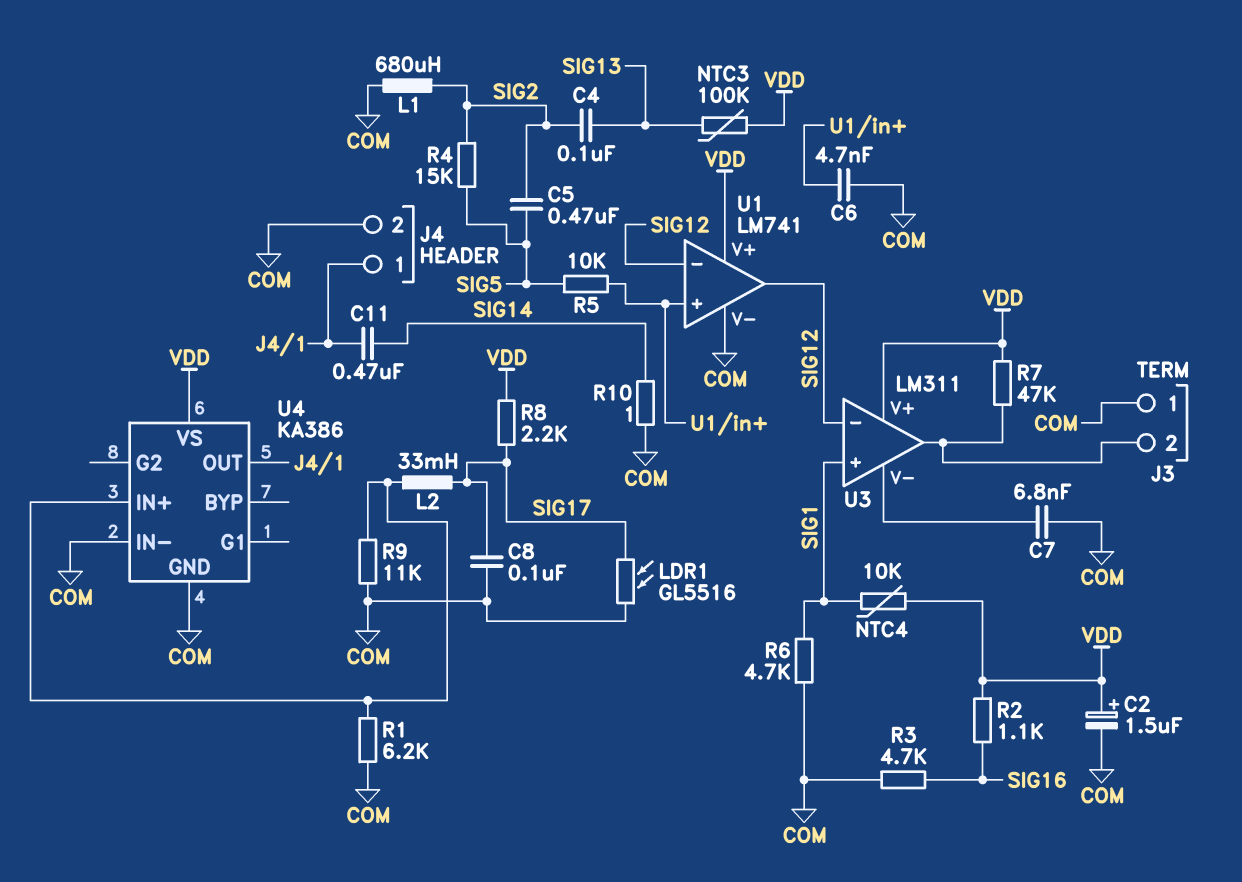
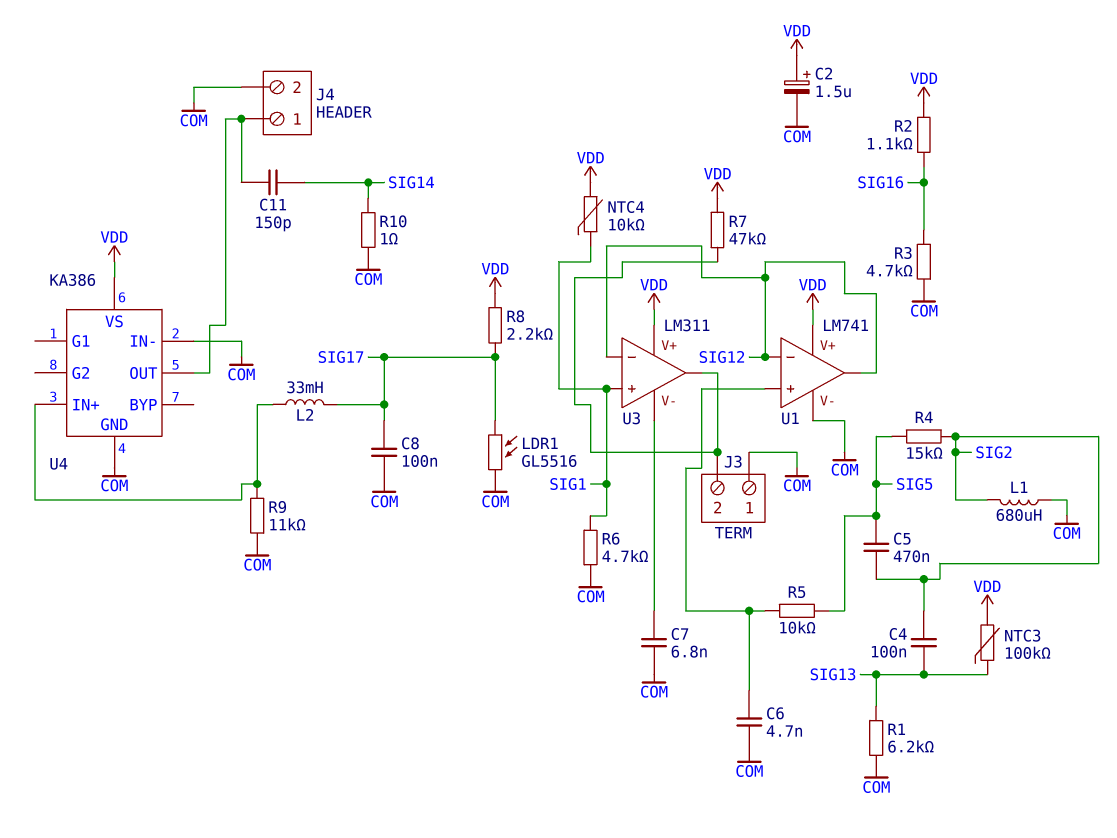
C11: 470nF (J4/1, SIG14) -> 150pF (J4/1, SIG14)
R1: 6.2k (COM, U4/IN+) -> 6.2k (COM, SIG13)

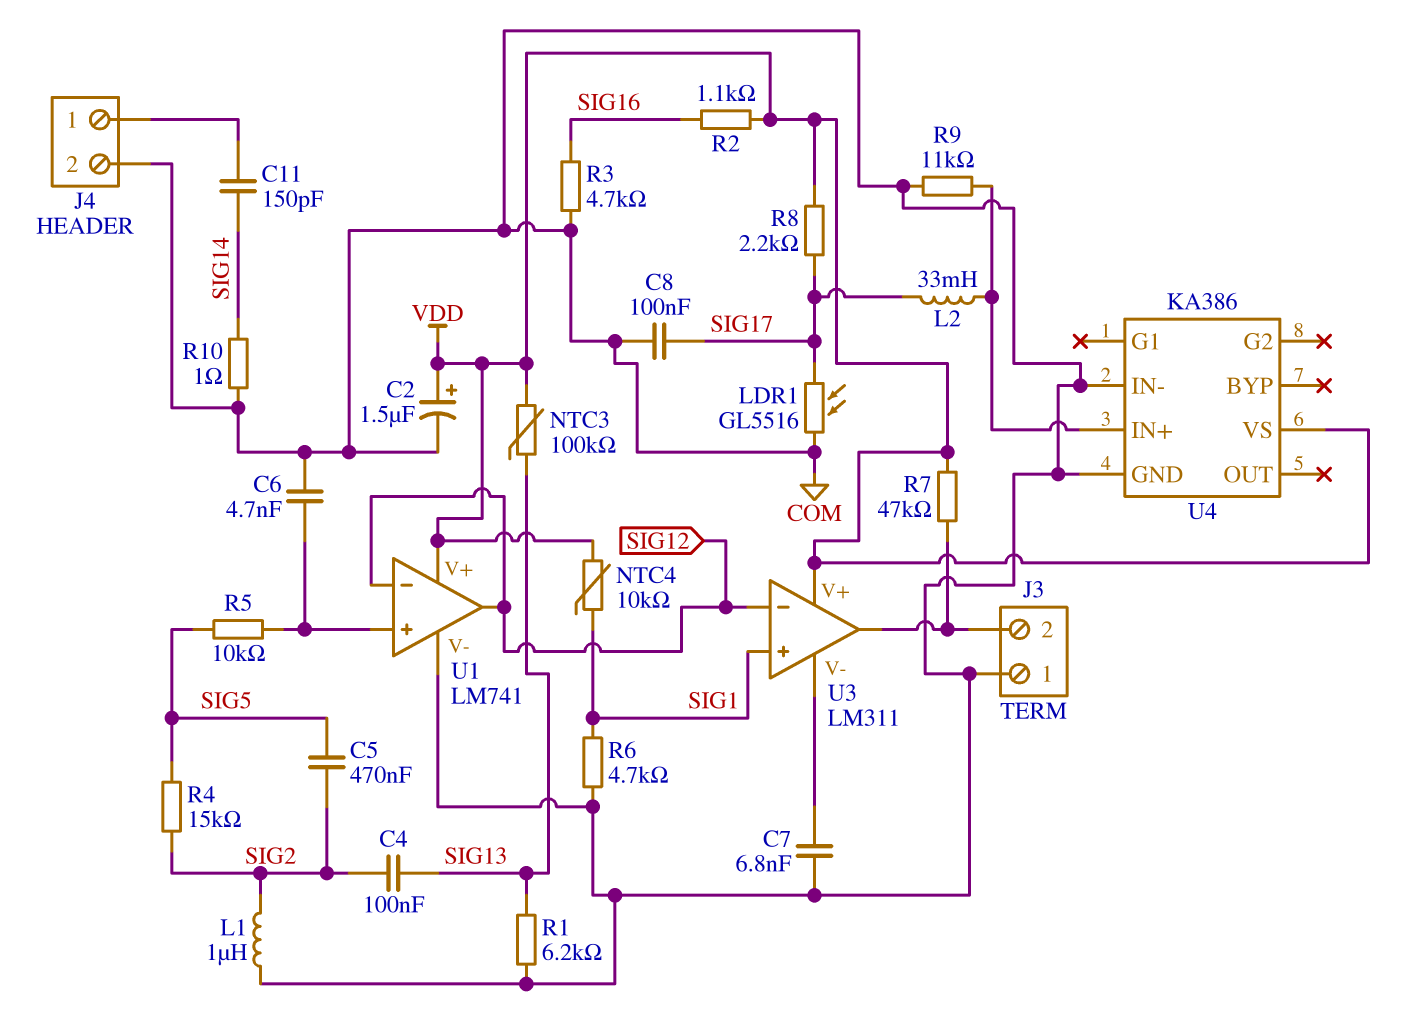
L1: 680uH (COM, SIG2) -> 1uH (COM, SIG2)
U4 pin OUT: J4/1 -> none

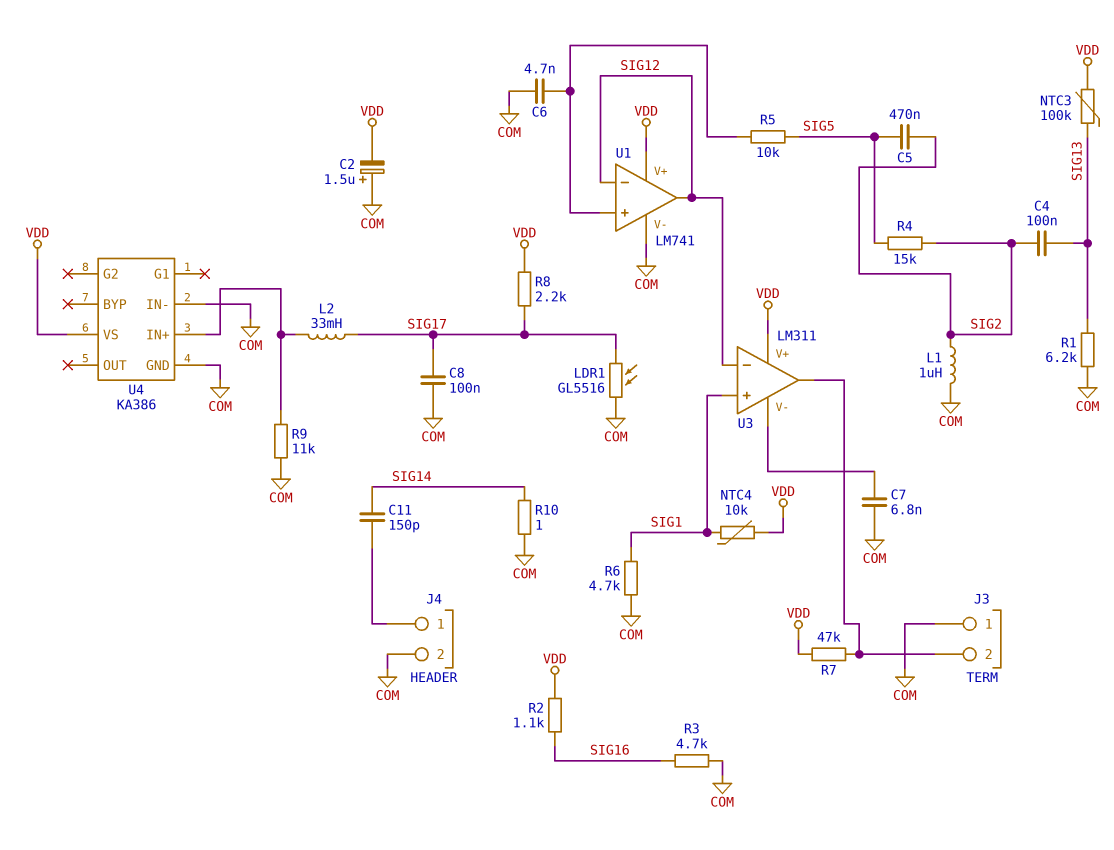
C2: 1.5uF (plus VDD, minus COM) -> 1.5uF (plus COM, minus VDD)

